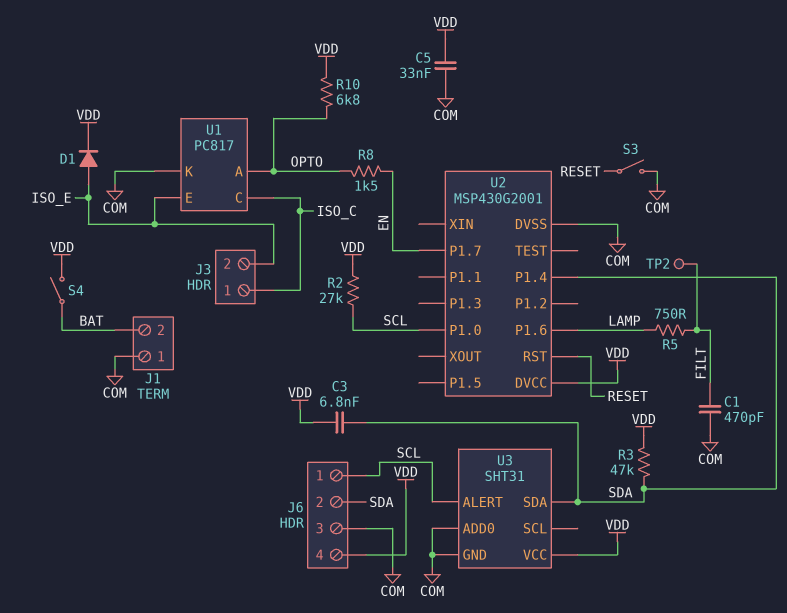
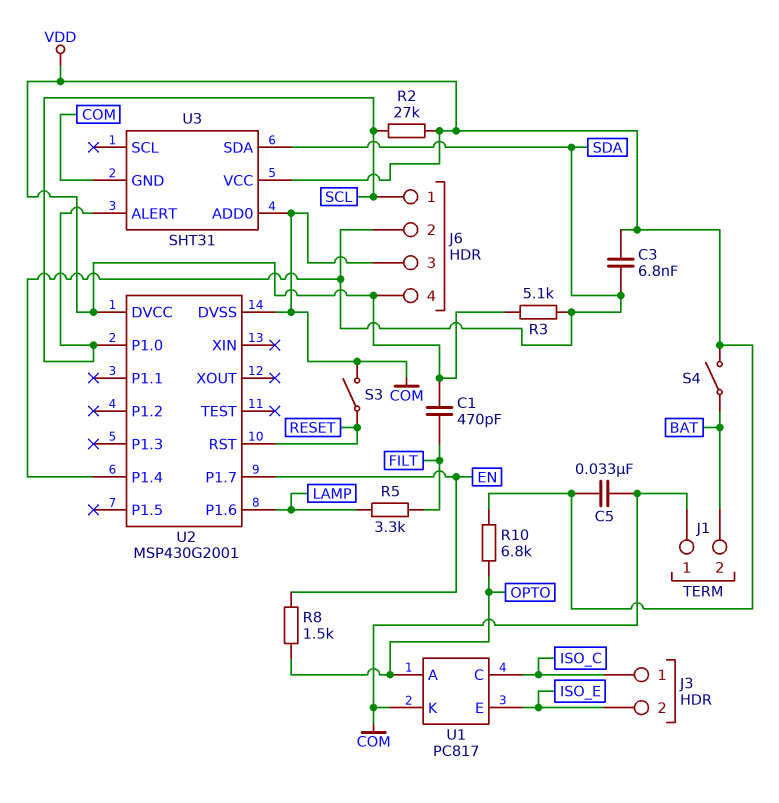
C1: 470pF (COM, FILT) -> 470pF (FILT, VDD)
D1: diode (A ISO_E, K VDD) -> none
R3: 47k (SDA, VDD) -> 5.1k (SDA, VDD)
R5: 750 (FILT, LAMP) -> 3.3k (FILT, LAMP)
TP2: test point (FILT) -> none

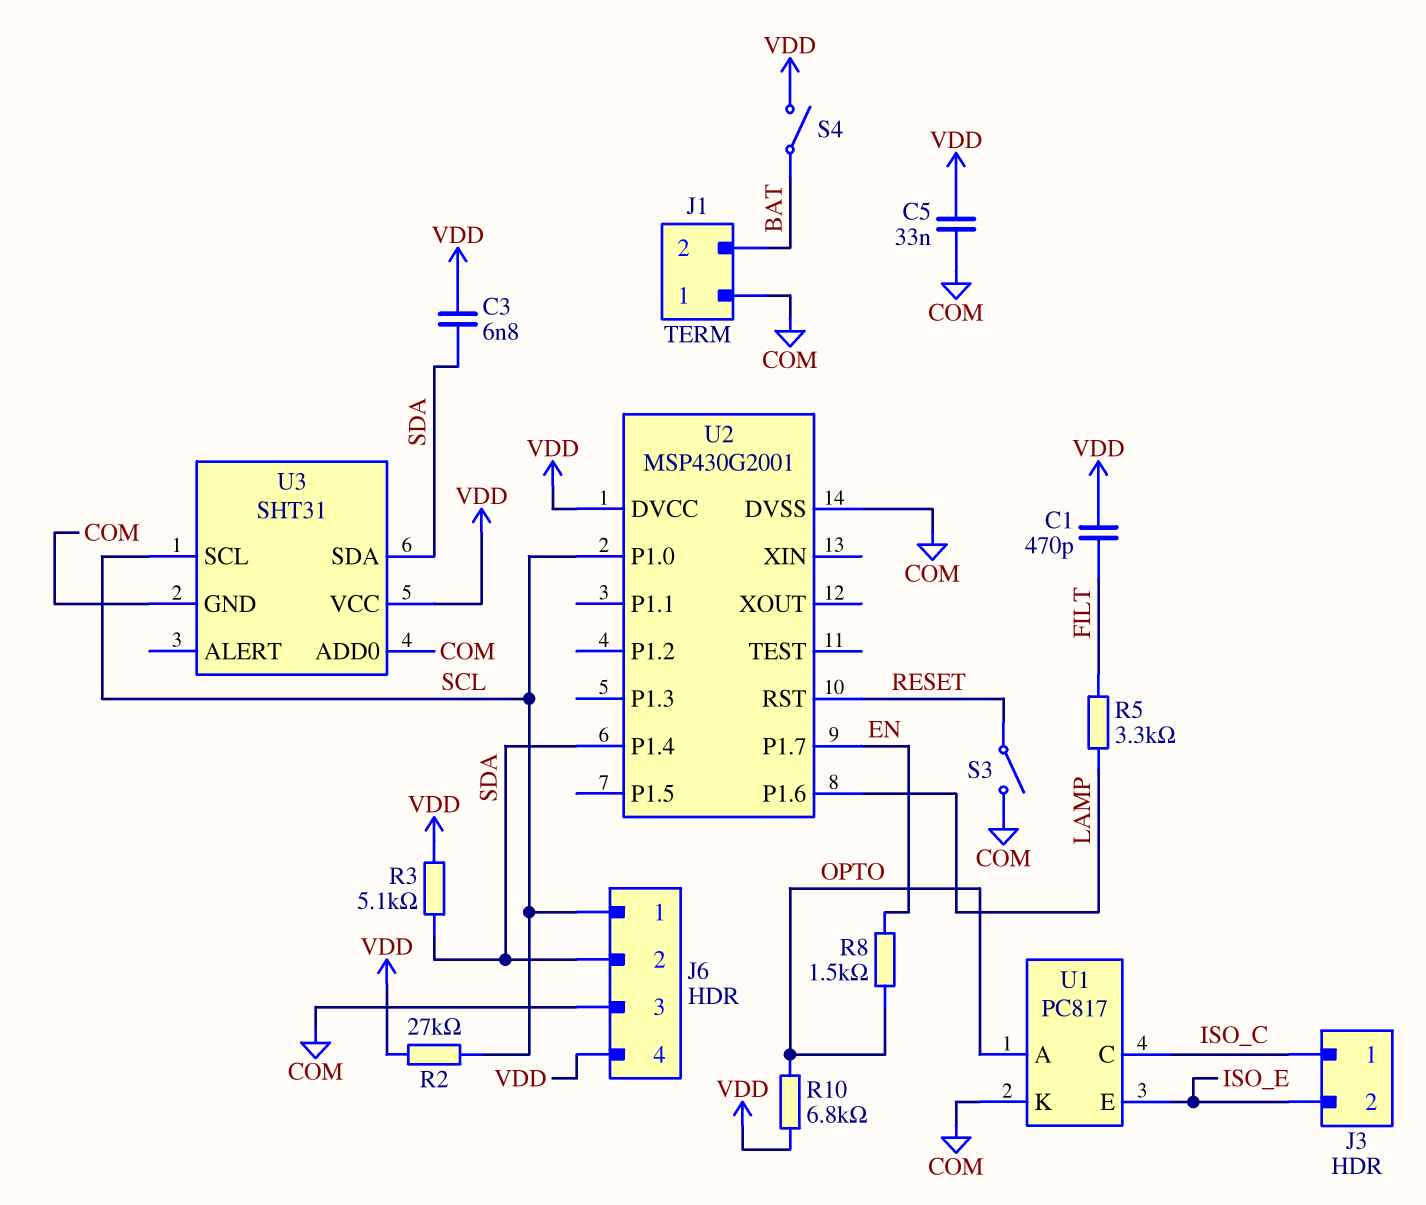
U3 pin ALERT: SCL -> none
U3 pin SCL: none -> SCL

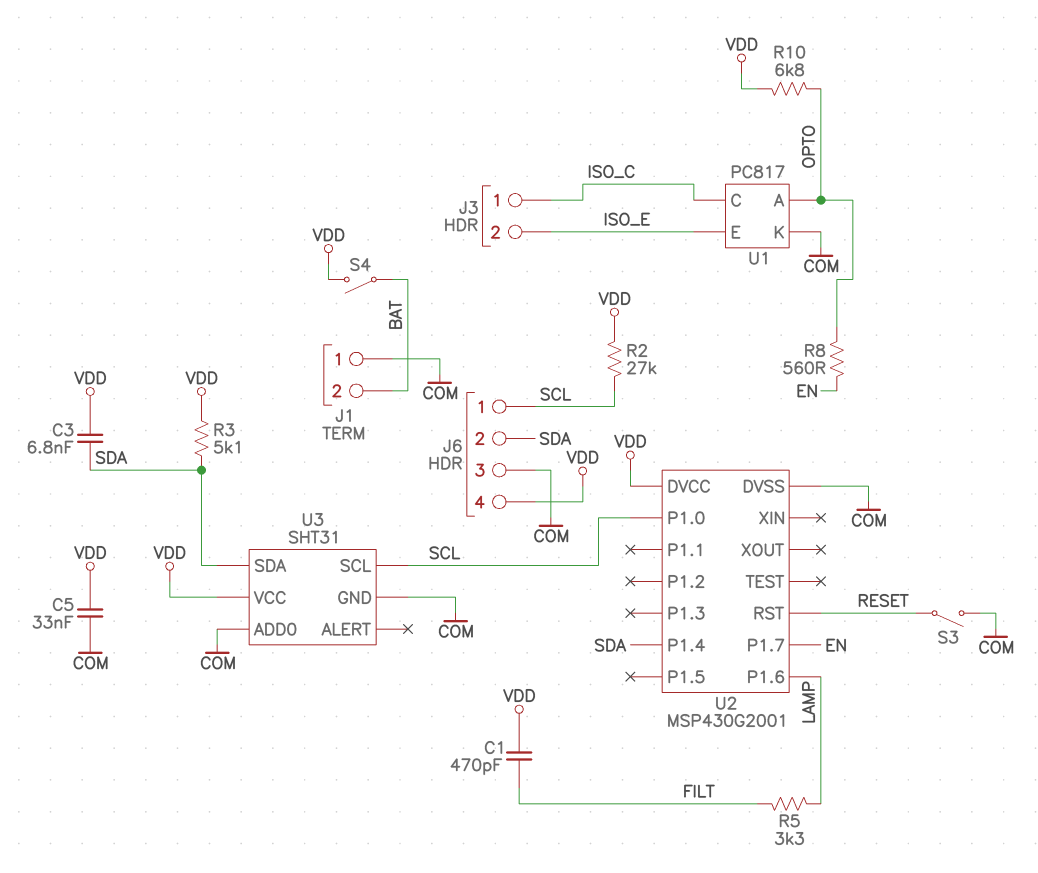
R8: 1.5k (EN, OPTO) -> 560 (EN, OPTO)

